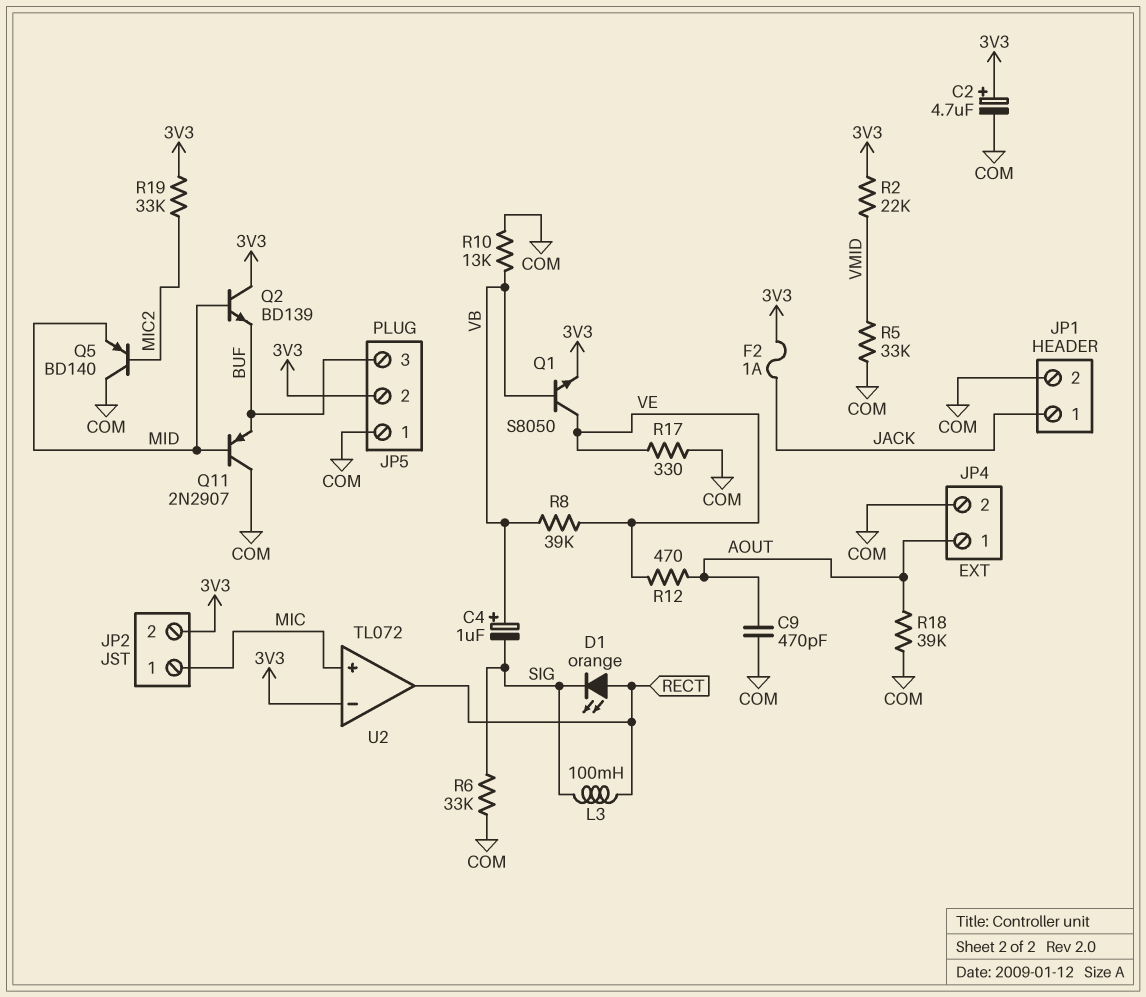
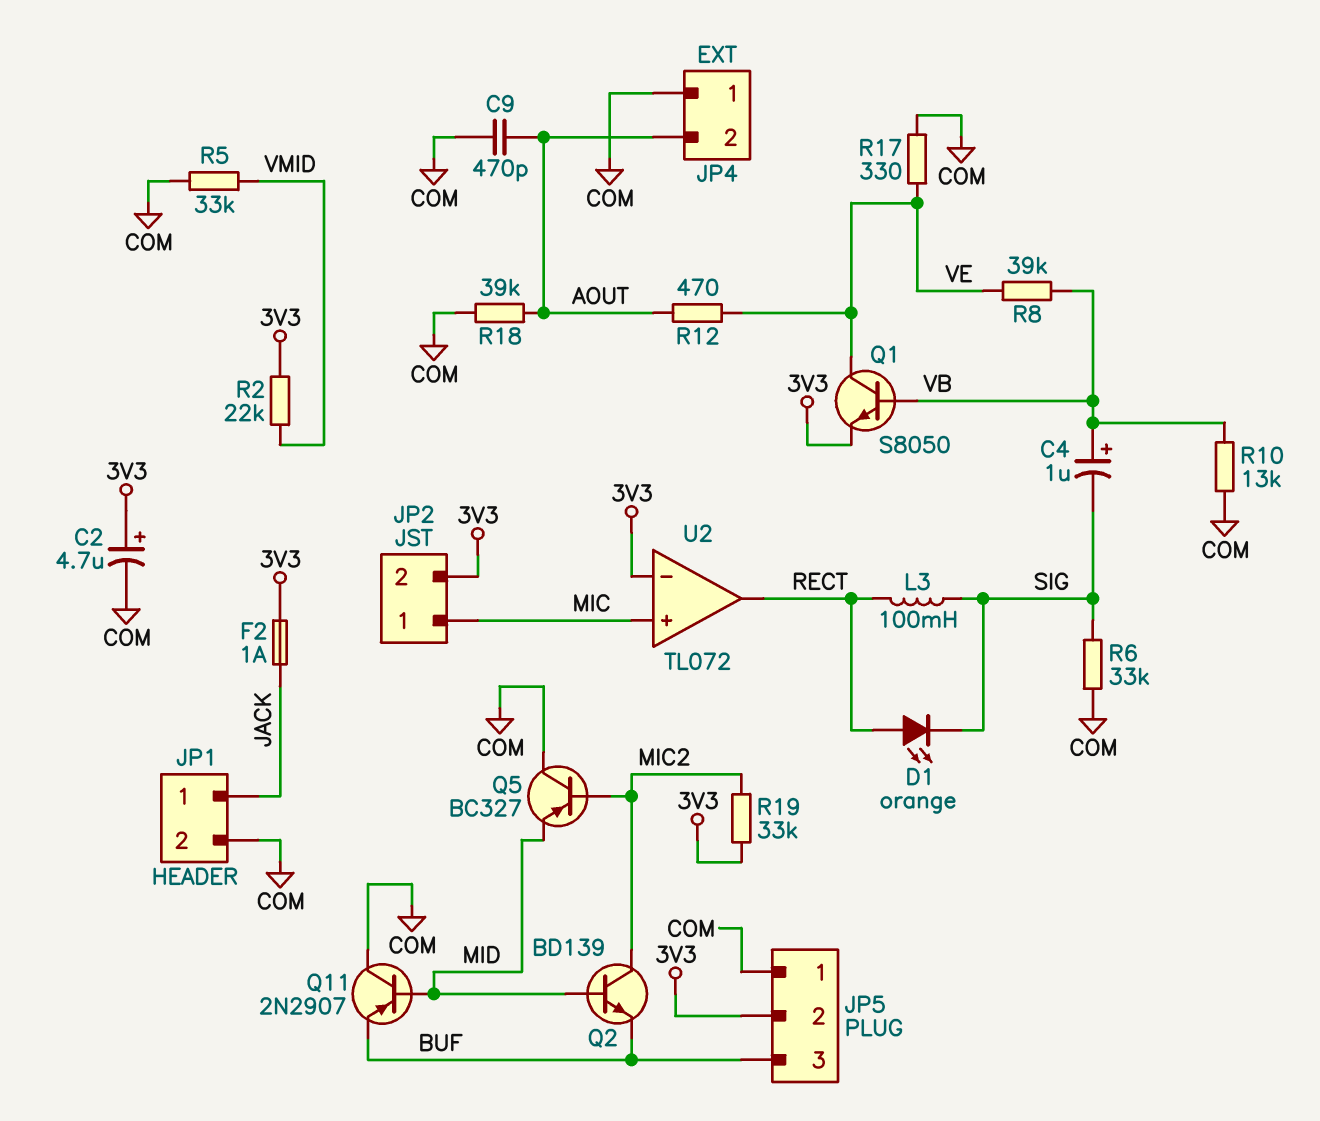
JP4 pin 1: AOUT -> COM
JP4 pin 2: COM -> AOUT
Q2: NPN BD139 (B MID, C 3V3, E BUF) -> NPN BD139 (B MID, C MIC2, E BUF)
Q5: PNP BD140 (B MIC2, C COM, E MID) -> PNP BC327 (B MIC2, C COM, E MID)

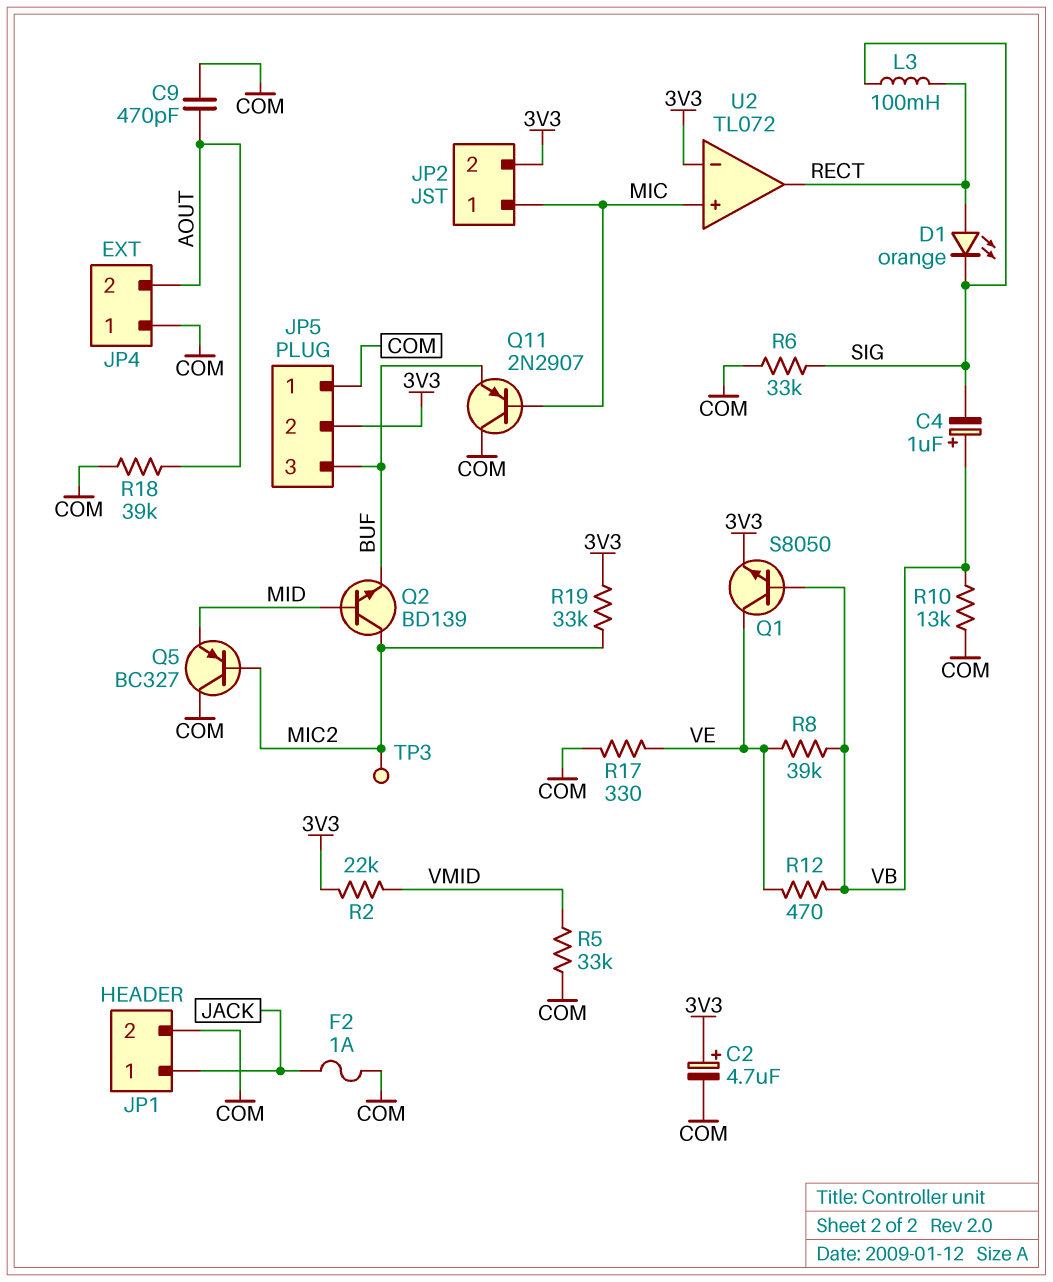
F2: 1A (3V3, JACK) -> 1A (COM, JACK)
Q11: PNP 2N2907 (B MID, C COM, E BUF) -> PNP 2N2907 (B MIC, C COM, E BUF)
R12: 470 (AOUT, VE) -> 470 (VB, VE)
TP3: none -> test point (MIC2)

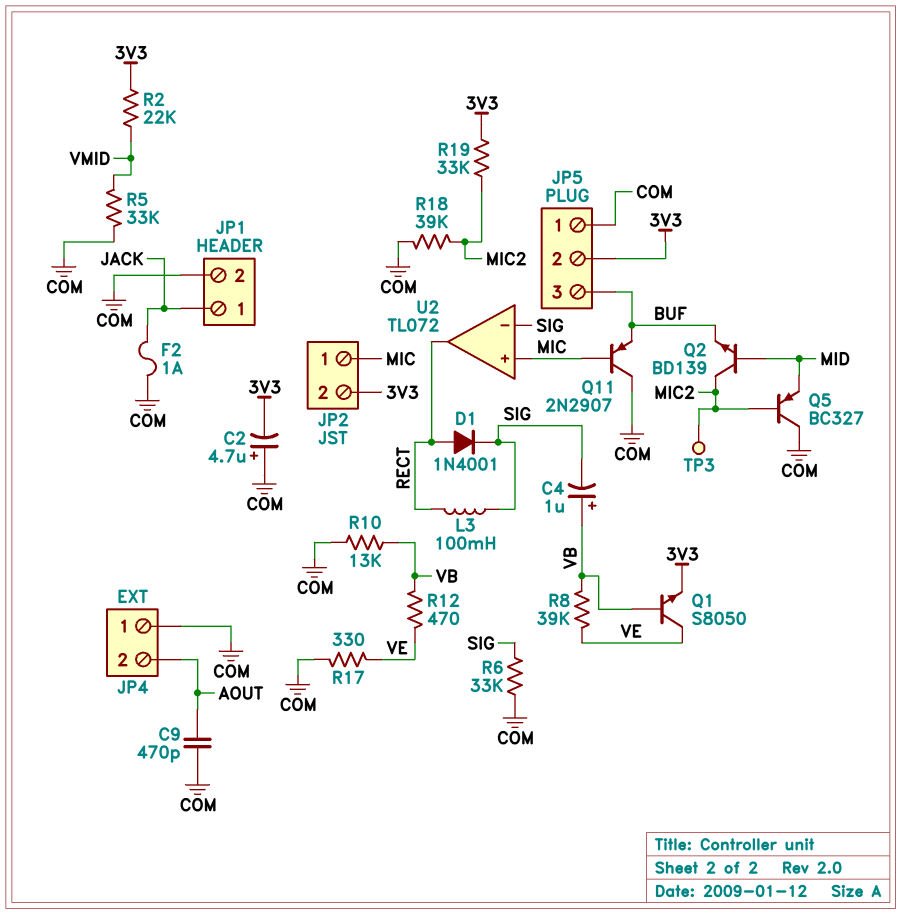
C2: 4.7uF (plus 3V3, minus COM) -> 4.7uF (plus COM, minus 3V3)
D1: LED orange (A RECT, K SIG) -> diode 1N4001 (A RECT, K SIG)
R18: 39k (AOUT, COM) -> 39k (COM, MIC2)
U2 pin in-: 3V3 -> SIG

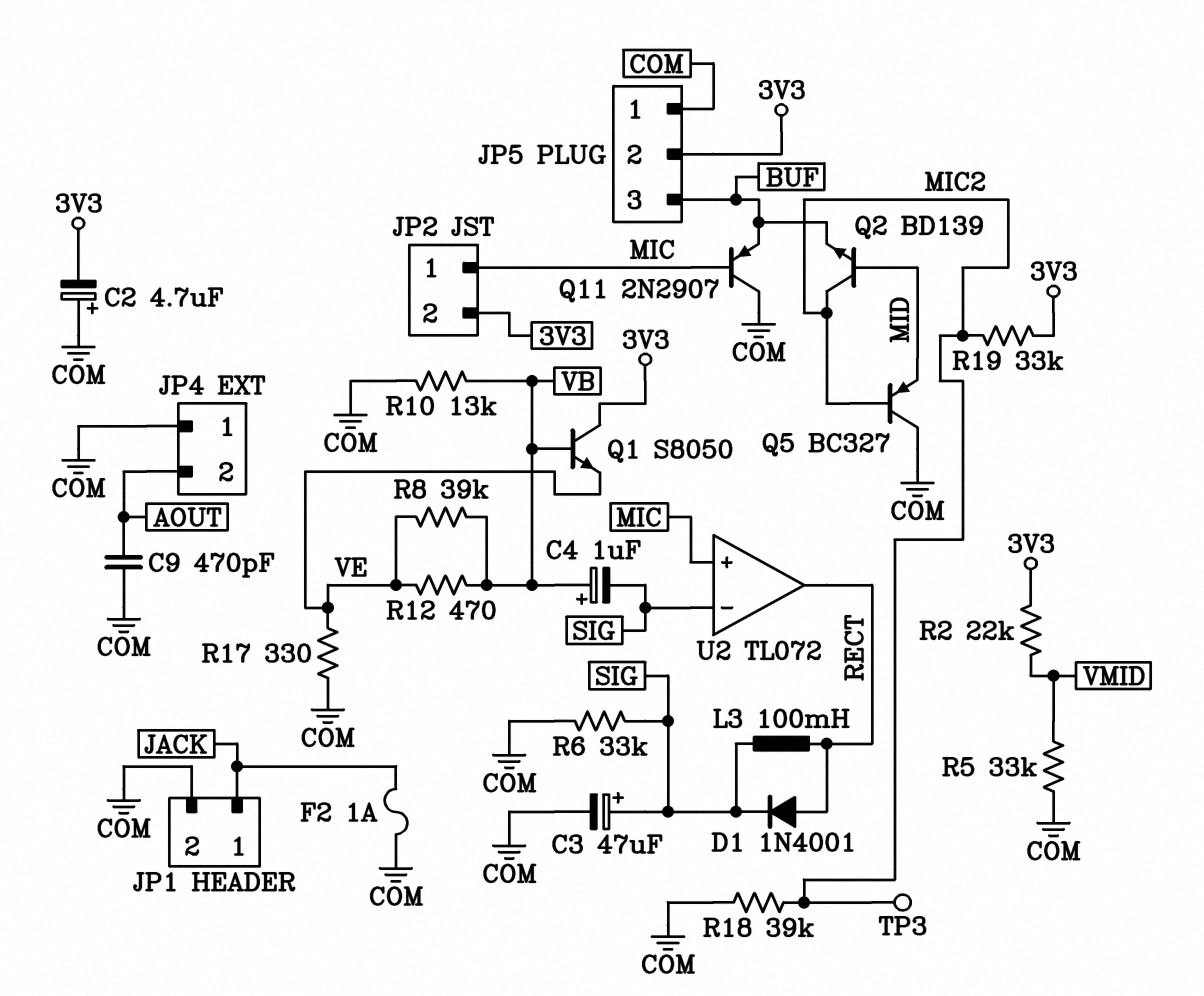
C3: none -> 47uF (plus SIG, minus COM)
Q1: NPN S8050 (B VB, C VE, E 3V3) -> NPN S8050 (B VB, C 3V3, E VE)

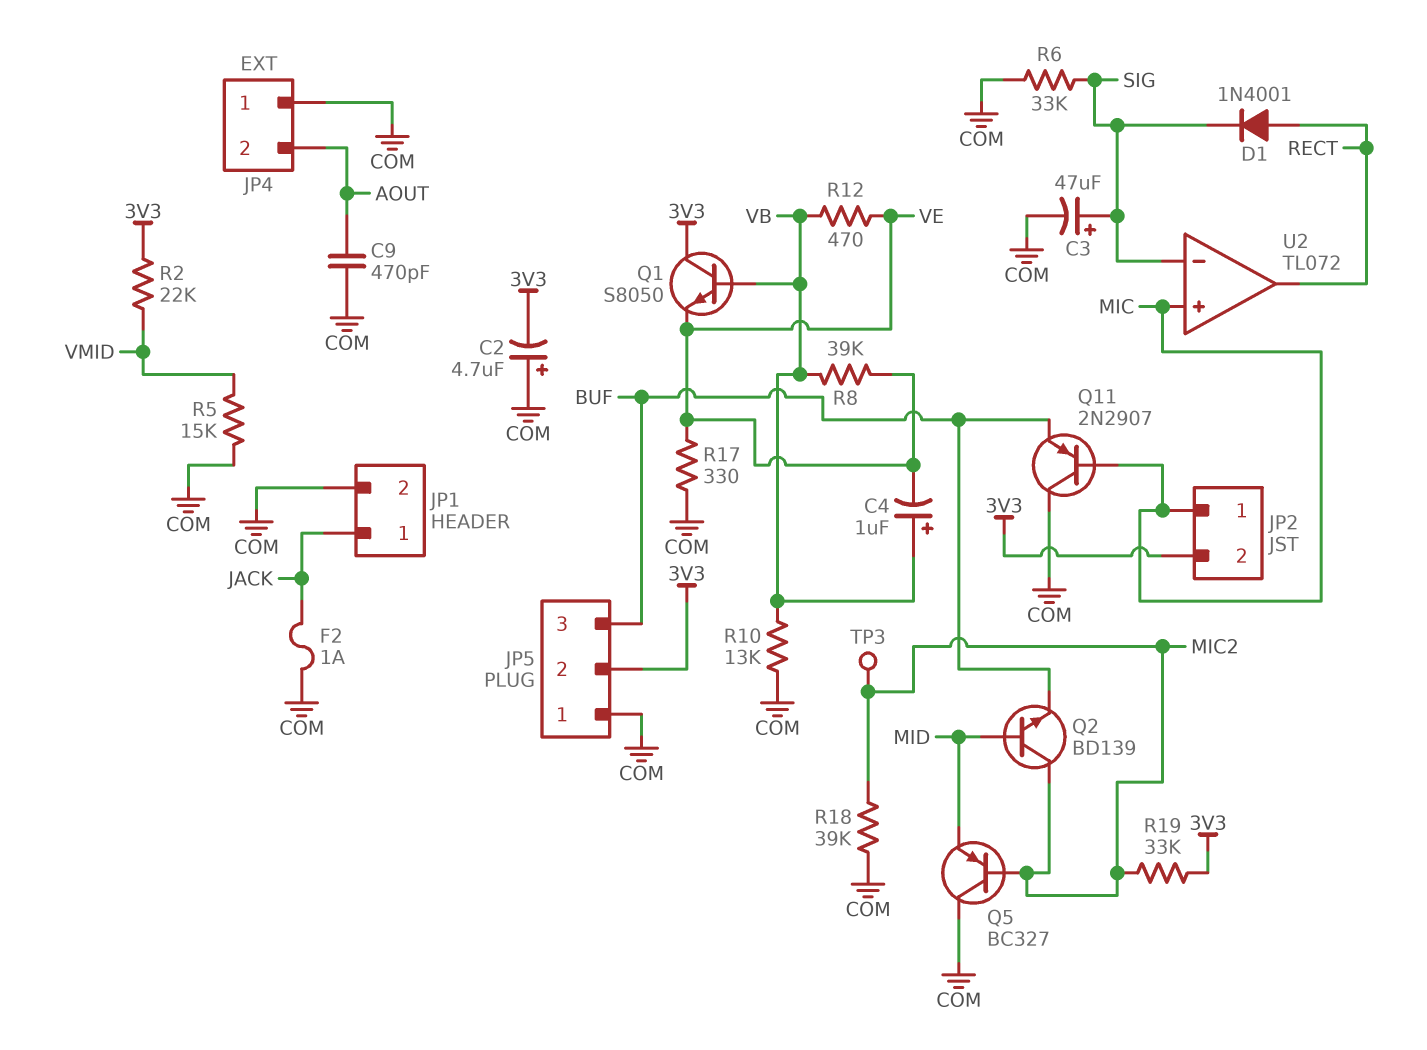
C4: 1uF (plus VB, minus SIG) -> 1uF (plus VB, minus VE)
L3: 100mH (RECT, SIG) -> none
R5: 33k (COM, VMID) -> 15k (COM, VMID)

